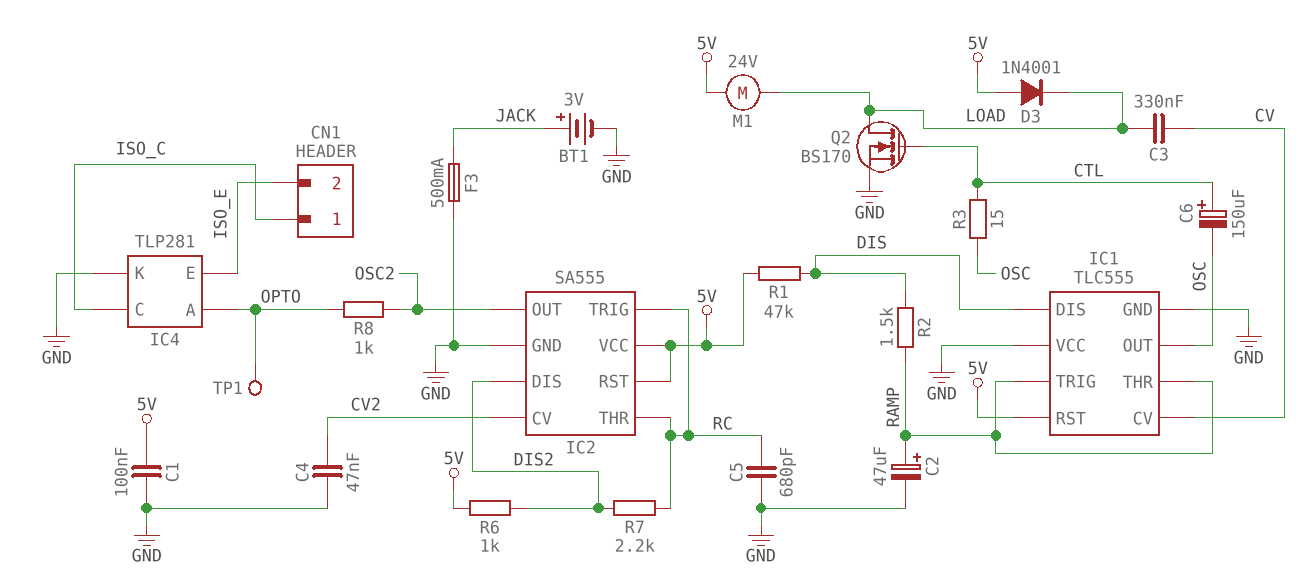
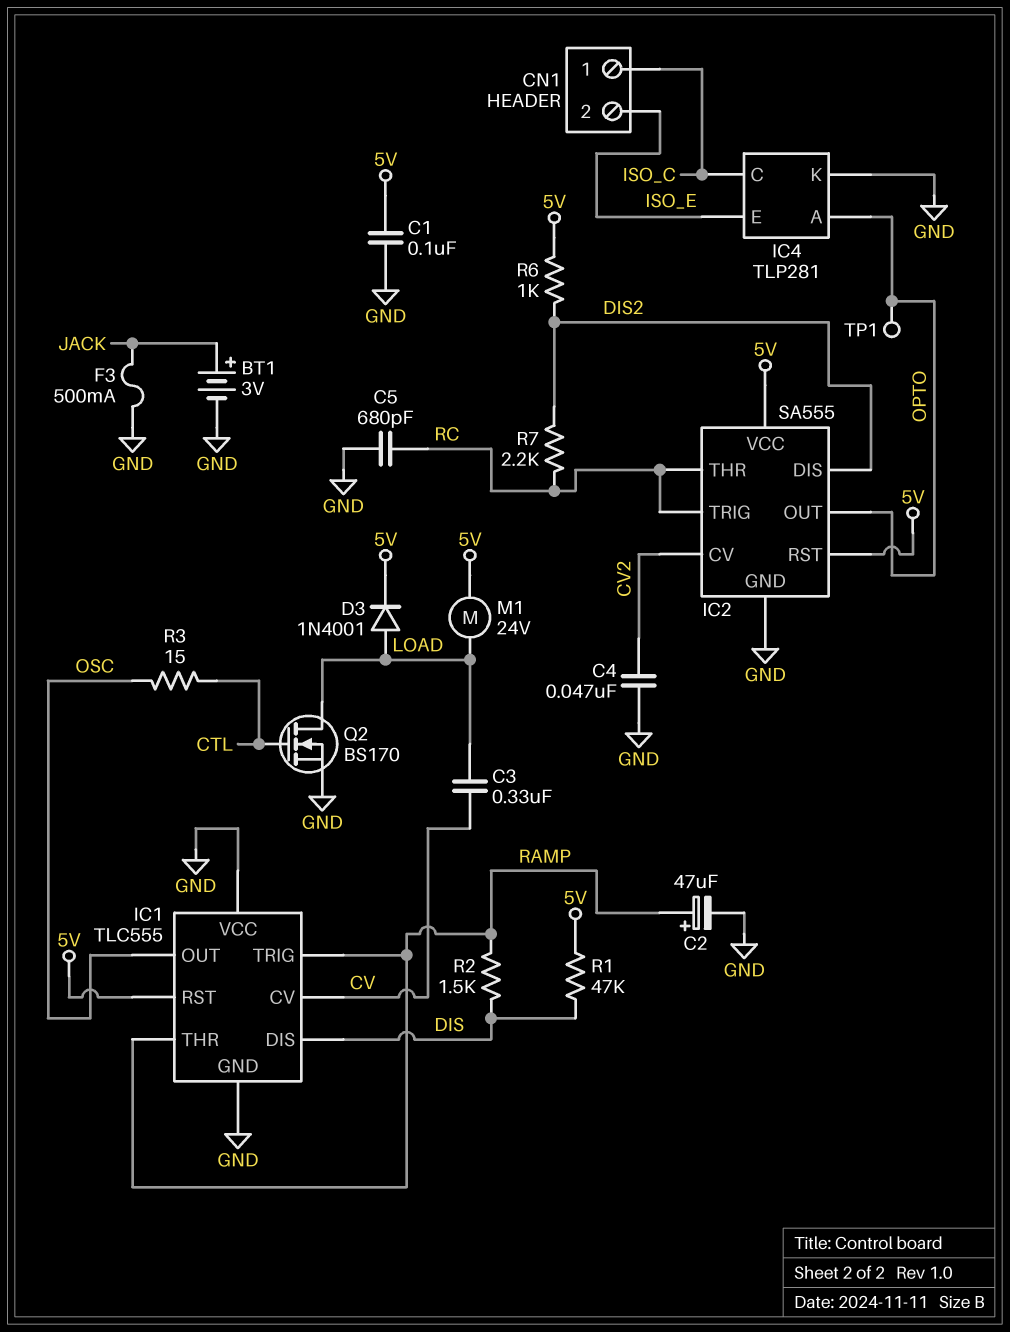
C6: 150uF (plus CTL, minus OSC) -> none
D3: diode 1N4001 (A 5V, K LOAD) -> diode 1N4001 (A LOAD, K 5V)
IC2 pin OUT: OSC2 -> OPTO
R8: 1k (OPTO, OSC2) -> none

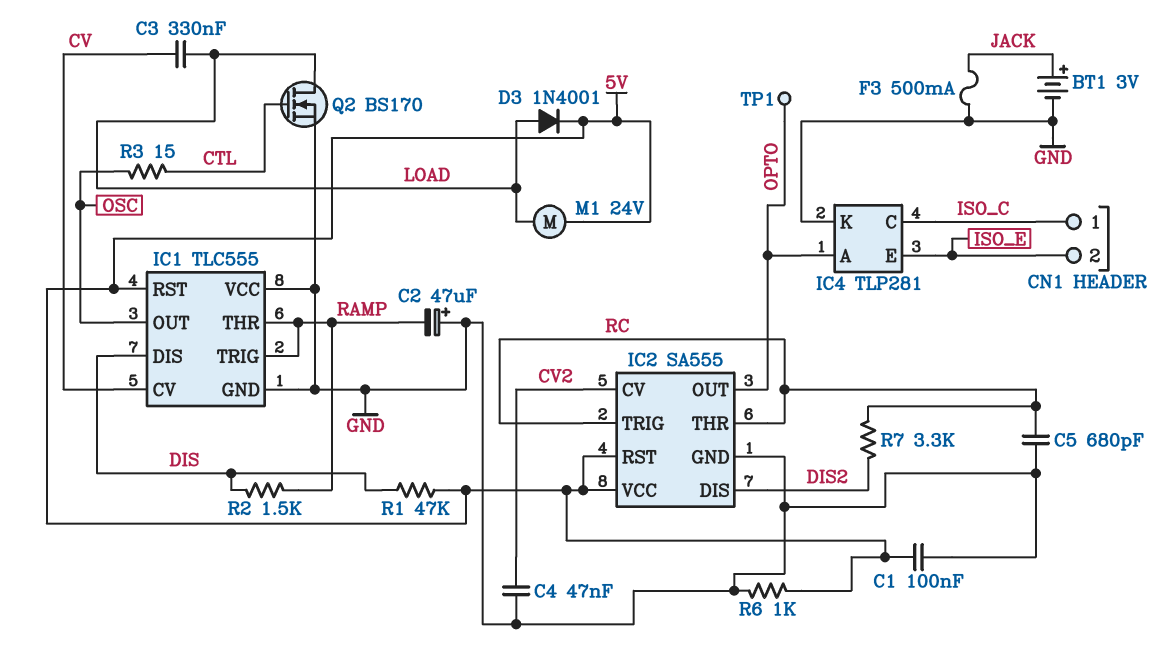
C2: 47uF (plus RAMP, minus GND) -> 47uF (plus GND, minus RAMP)
R6: 1k (5V, DIS2) -> 1k (5V, GND)
R7: 2.2k (DIS2, RC) -> 3.3k (DIS2, RC)

